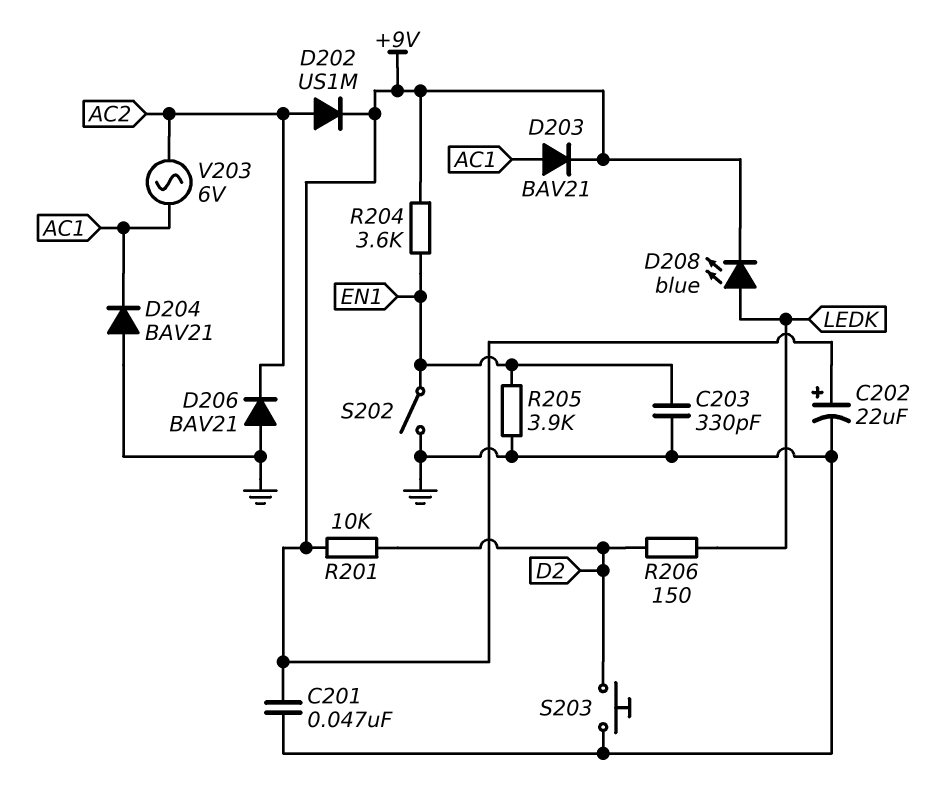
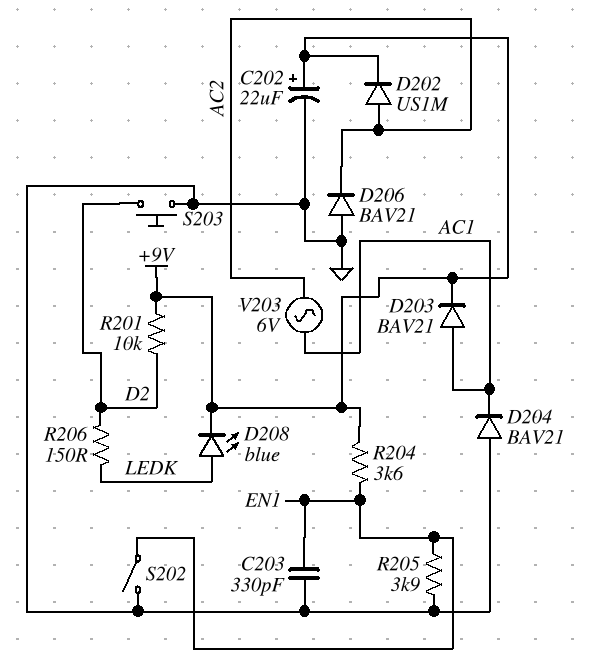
C201: 47nF (+9V, GND) -> none

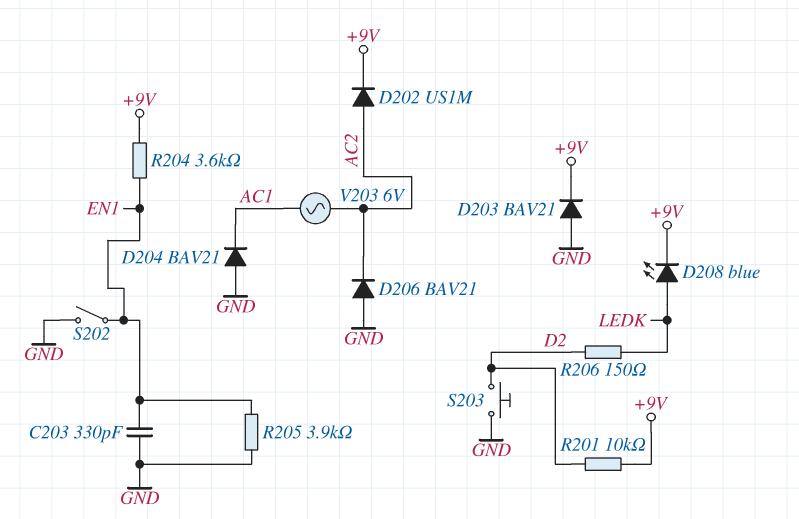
C202: 22uF (plus +9V, minus GND) -> none
D203: diode BAV21 (A AC1, K +9V) -> diode BAV21 (A GND, K +9V)

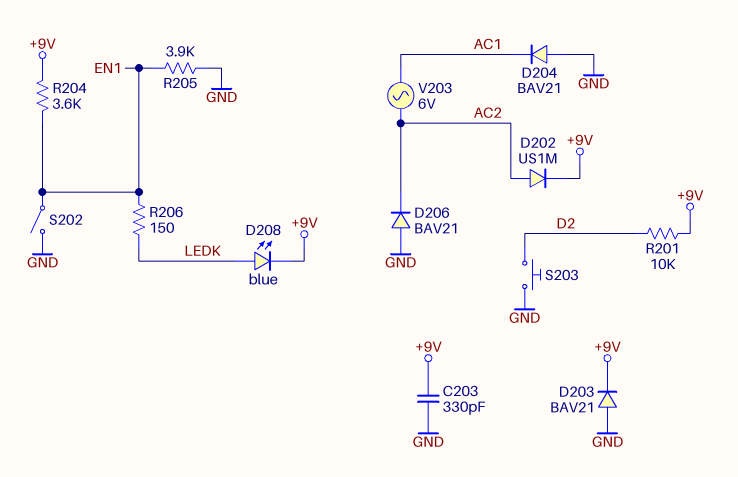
C203: 330pF (EN1, GND) -> 330pF (+9V, GND)
R206: 150 (D2, LEDK) -> 150 (EN1, LEDK)

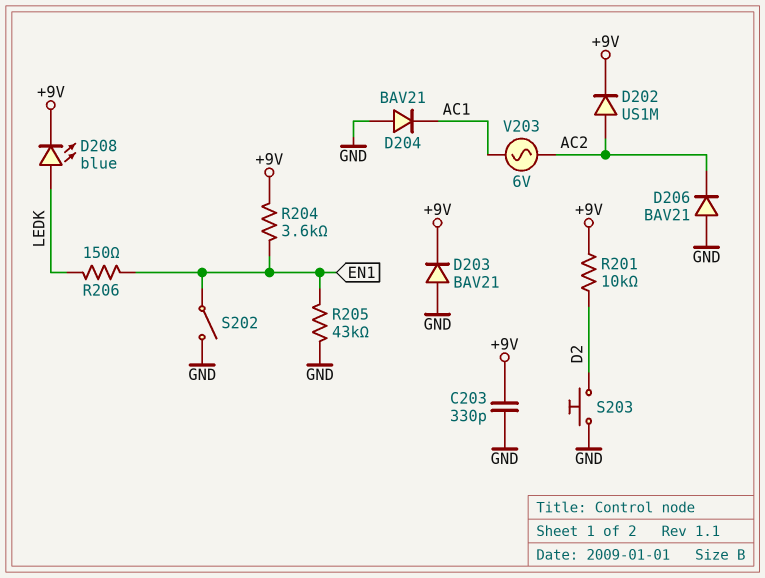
R205: 3.9k (EN1, GND) -> 43k (EN1, GND)

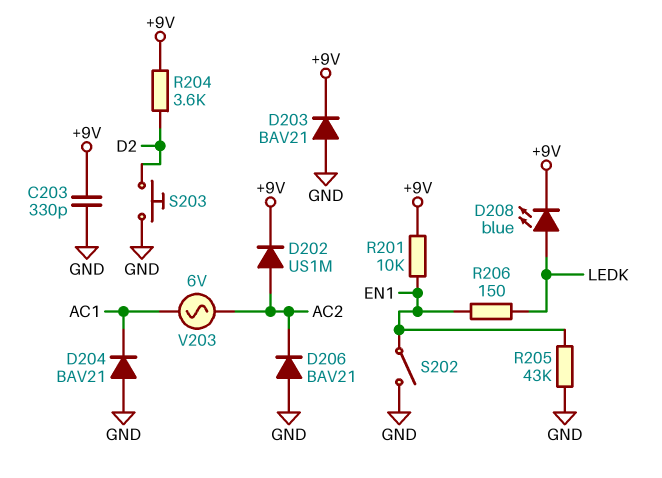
R201: 10k (+9V, D2) -> 10k (+9V, EN1)
R204: 3.6k (+9V, EN1) -> 3.6k (+9V, D2)

